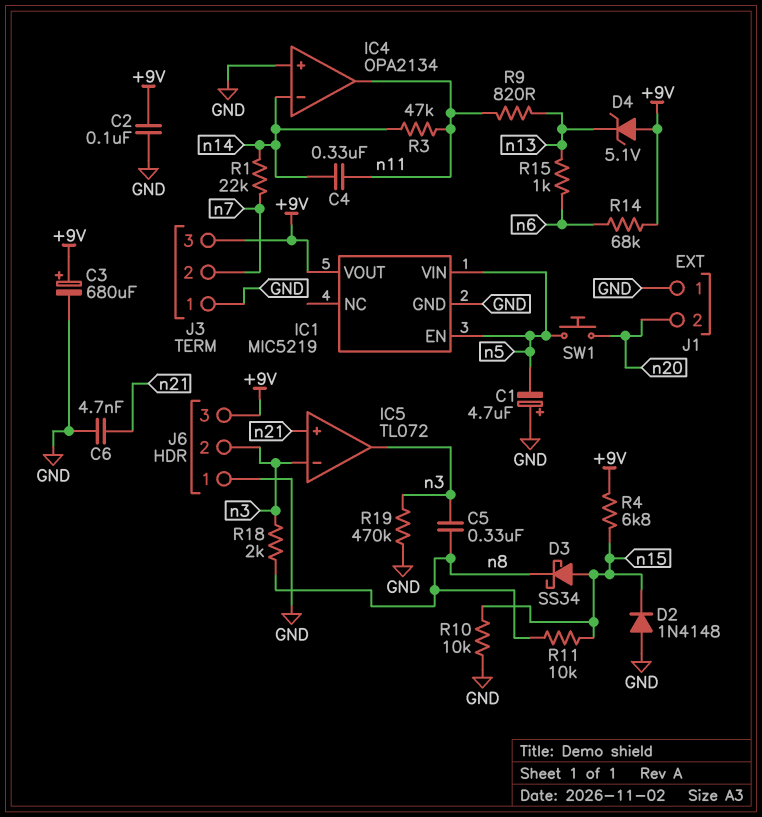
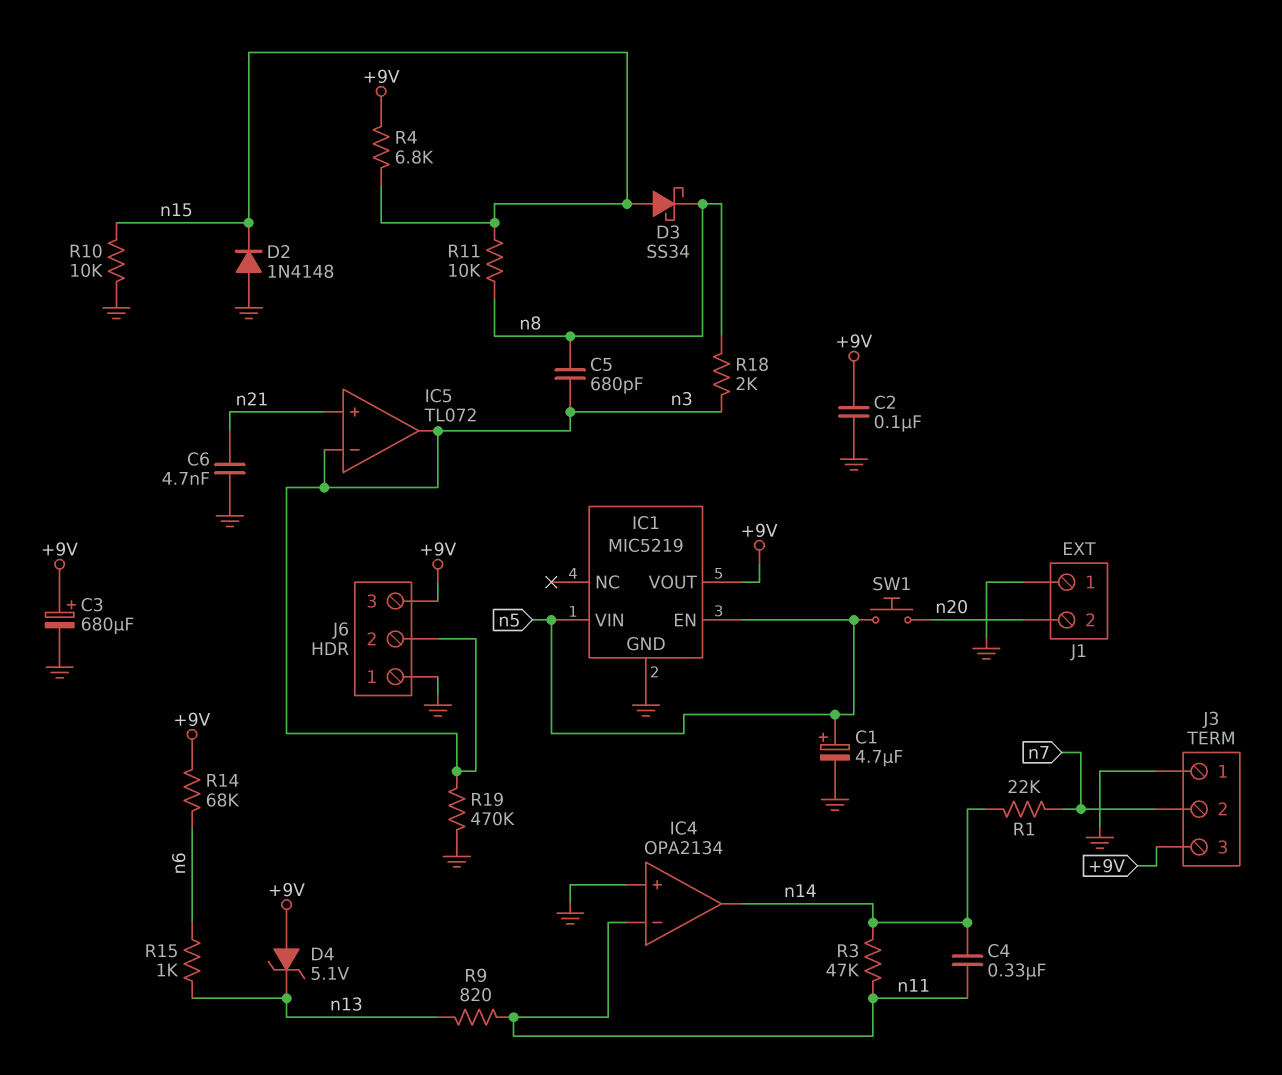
C1: 4.7uF (plus GND, minus n5) -> 4.7uF (plus n5, minus GND)
C5: 330nF (n3, n8) -> 680pF (n3, n8)
IC4 pin in-: n14 -> n11
IC4 pin out: n11 -> n14

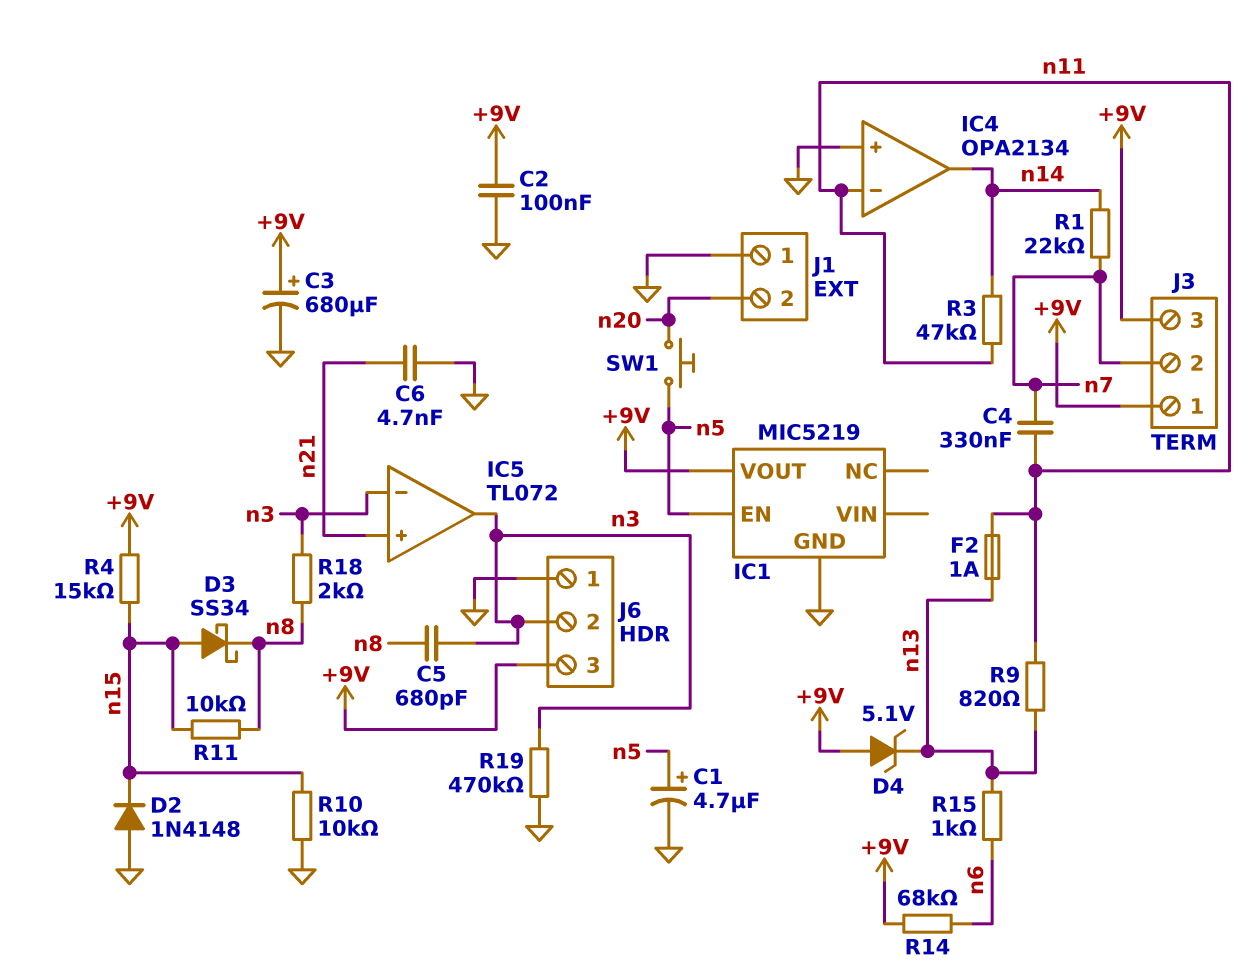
C4: 330nF (n11, n14) -> 330nF (n7, n11)
F2: none -> 1A (n11, n13)
IC1 pin VIN: n5 -> none
J3 pin 1: GND -> +9V
R4: 6.8k (+9V, n15) -> 15k (+9V, n15)

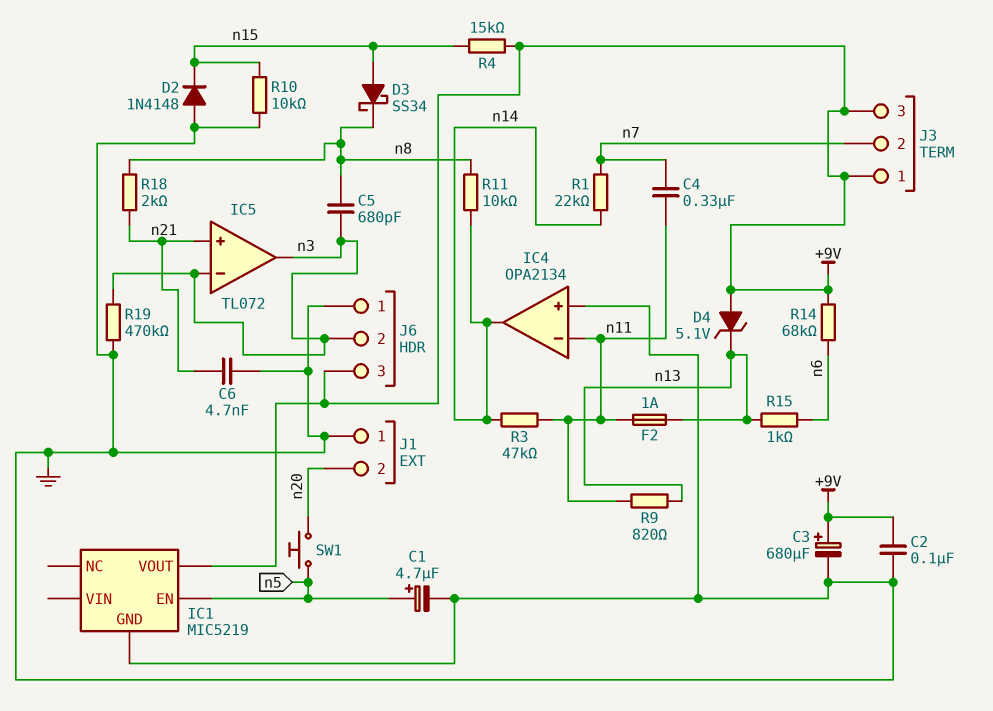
R11: 10k (n8, n15) -> 10k (n8, n14)
R18: 2k (n3, n8) -> 2k (n8, n21)

